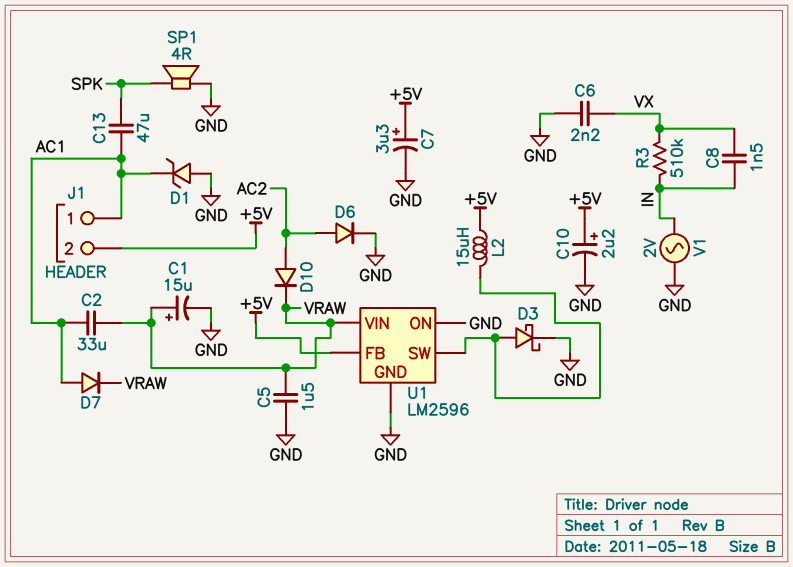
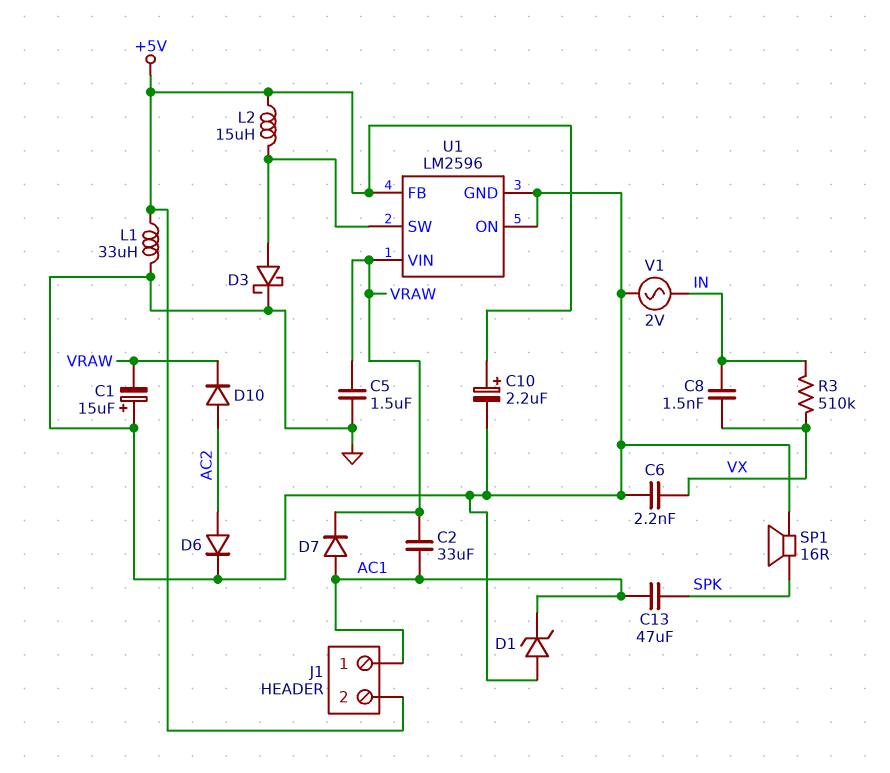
C1: 15uF (plus VRAW, minus GND) -> 15uF (plus GND, minus VRAW)
C7: 3.3uF (plus +5V, minus GND) -> none
L1: none -> 33uH (+5V, GND)
SP1: speaker 4R (GND, SPK) -> speaker 16R (GND, SPK)

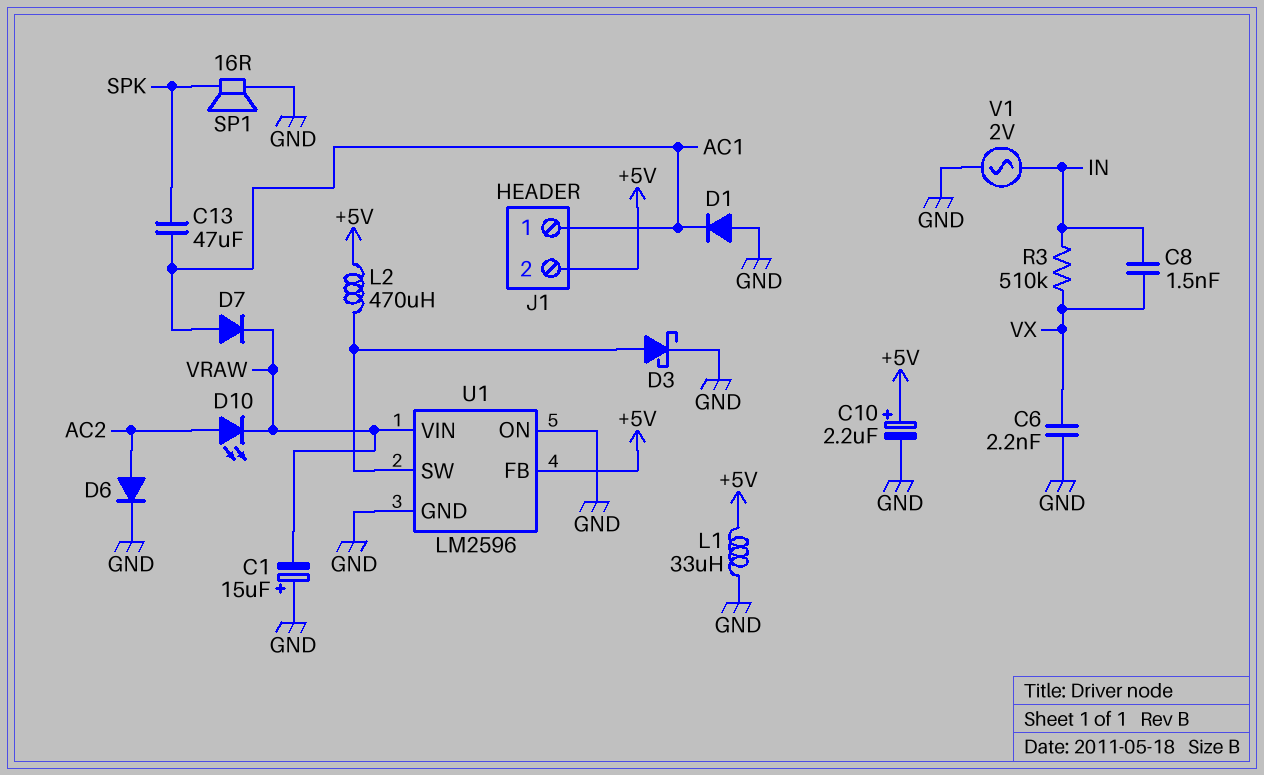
C2: 33uF (AC1, VRAW) -> none
C5: 1.5uF (GND, VRAW) -> none
D1: zener (A GND, K AC1) -> diode (A GND, K AC1)
D10: diode (A AC2, K VRAW) -> LED (A AC2, K VRAW)
L2: 15uH (+5V, U1/SW) -> 470uH (+5V, U1/SW)

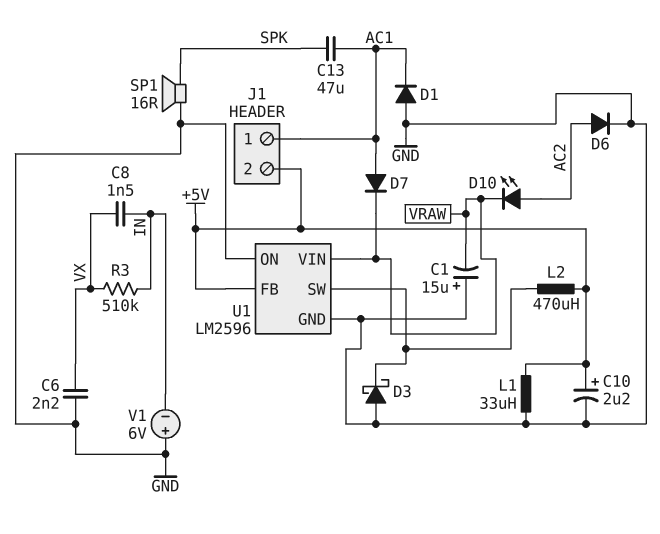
D3: schottky (A U1/SW, K GND) -> schottky (A GND, K U1/SW)
V1: AC 2V (GND, IN) -> 6V (plus GND, minus IN)

